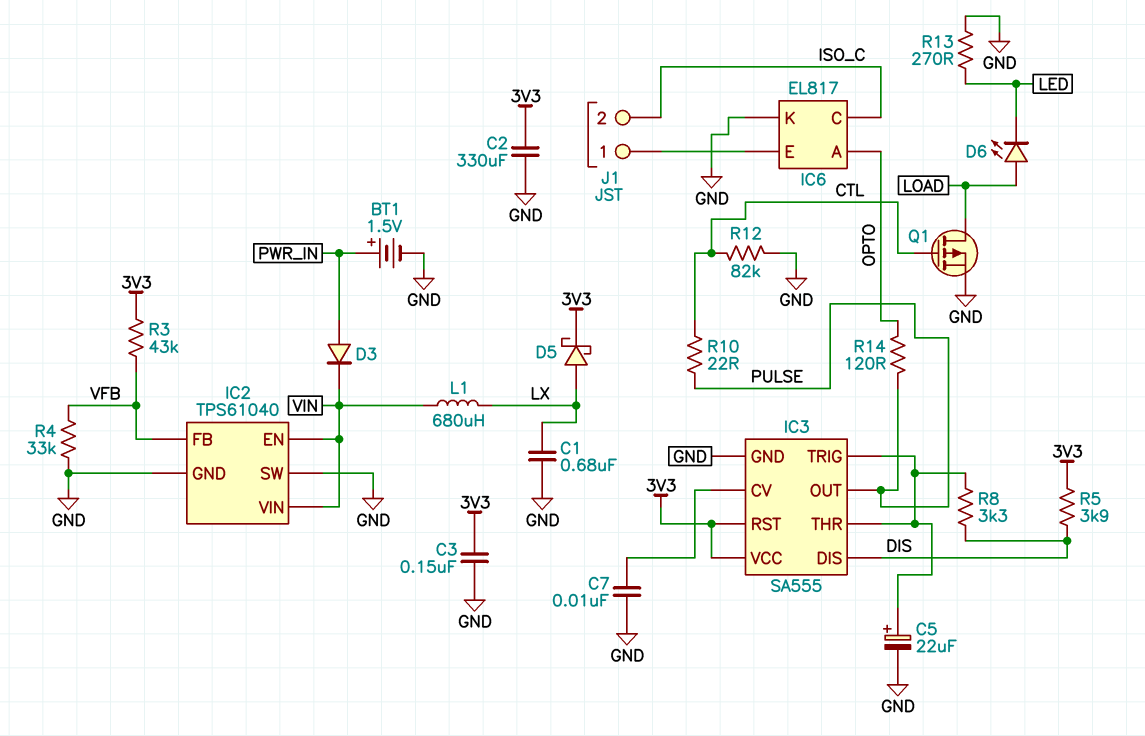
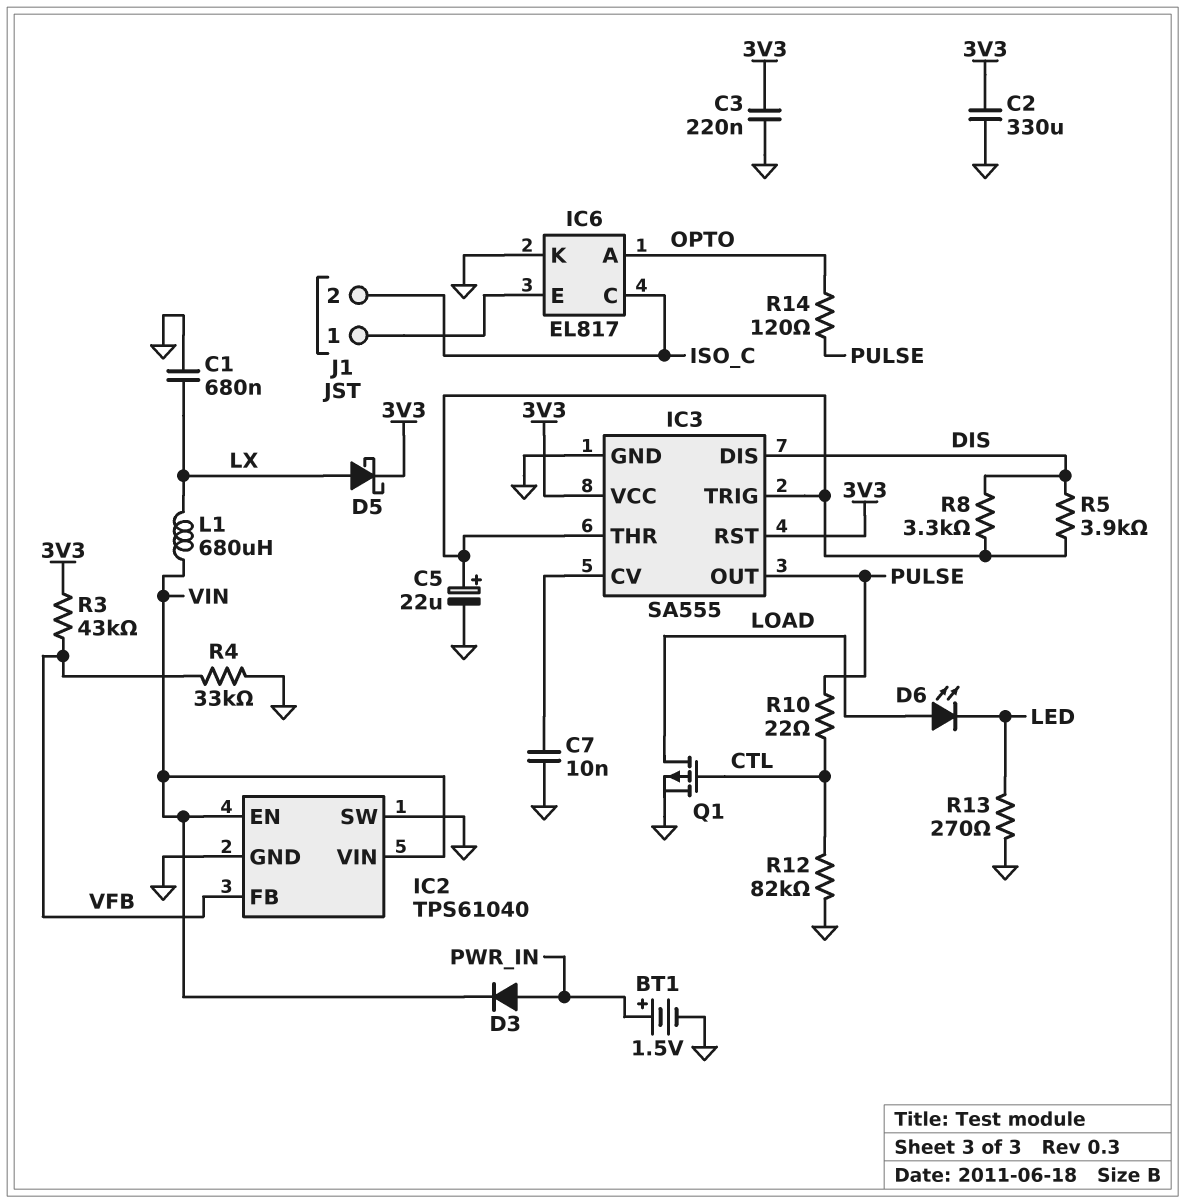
C3: 150nF (3V3, GND) -> 220nF (3V3, GND)
R5: 3.9k (3V3, DIS) -> 3.9k (DIS, IC3/THR)

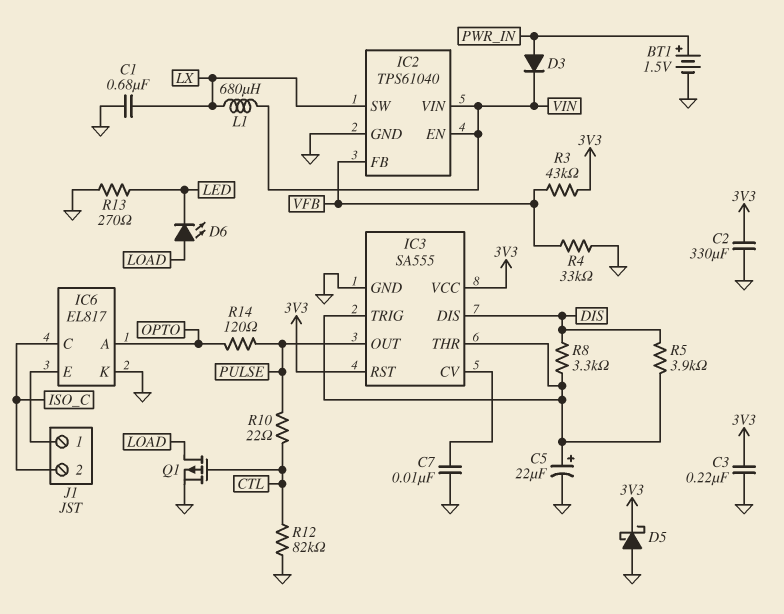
D5: schottky (A LX, K 3V3) -> schottky (A GND, K 3V3)
IC2 pin SW: GND -> LX

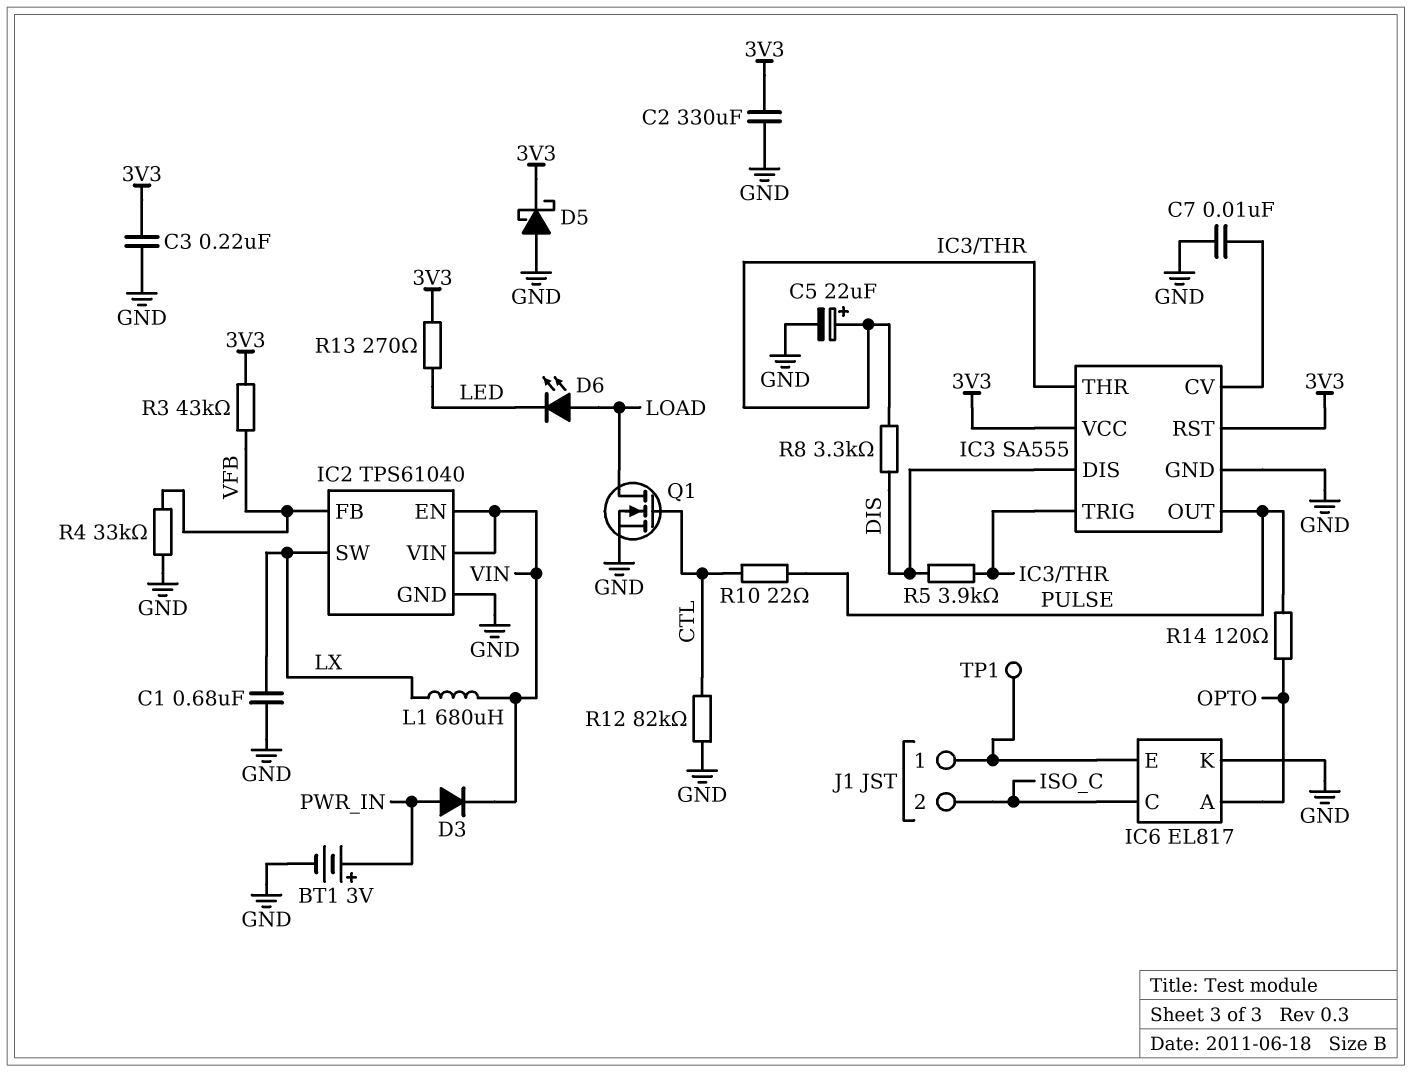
BT1: 1.5V (plus PWR_IN, minus GND) -> 3V (plus PWR_IN, minus GND)
Q1: PMOS (G CTL, D LOAD, S GND) -> NMOS (G CTL, D LOAD, S GND)
R13: 270 (GND, LED) -> 270 (3V3, LED)
TP1: none -> test point (IC6/E)

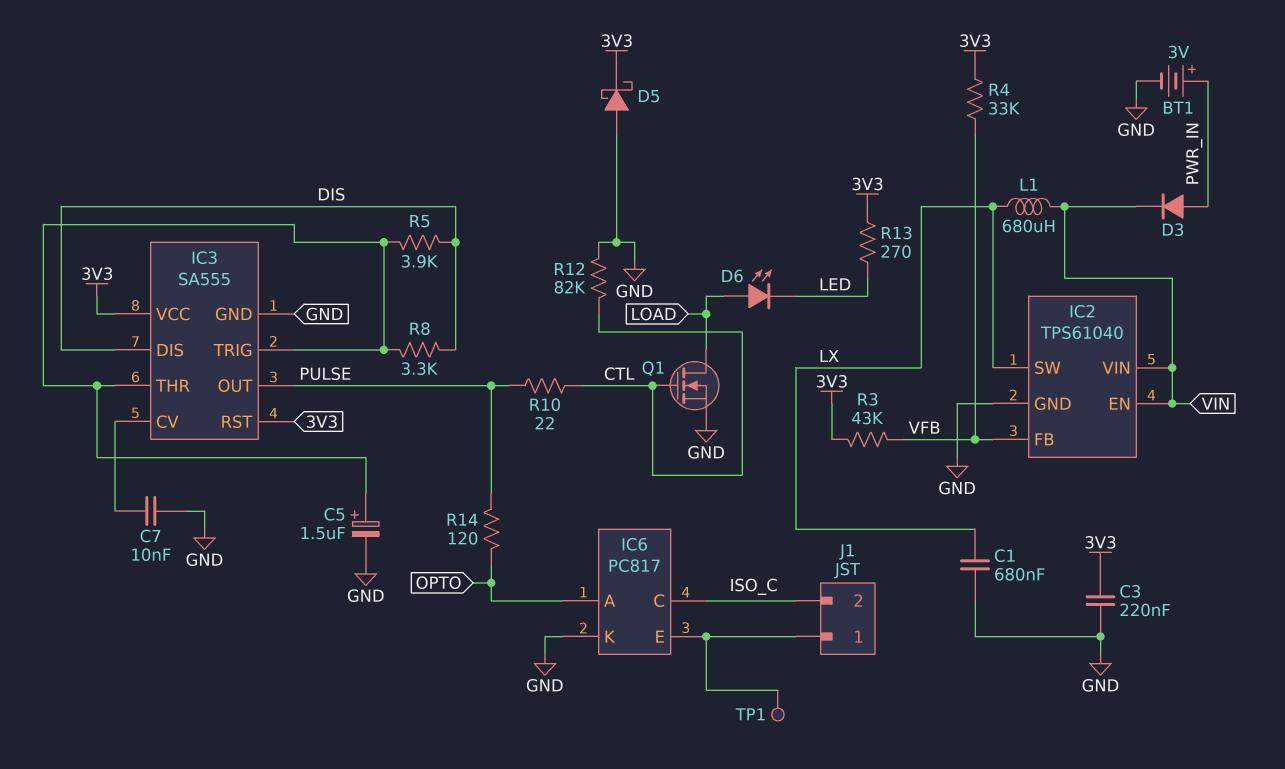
C2: 330uF (3V3, GND) -> none
C5: 22uF (plus IC3/THR, minus GND) -> 1.5uF (plus IC3/THR, minus GND)
IC6: EL817 -> PC817
R4: 33k (GND, VFB) -> 33k (3V3, VFB)

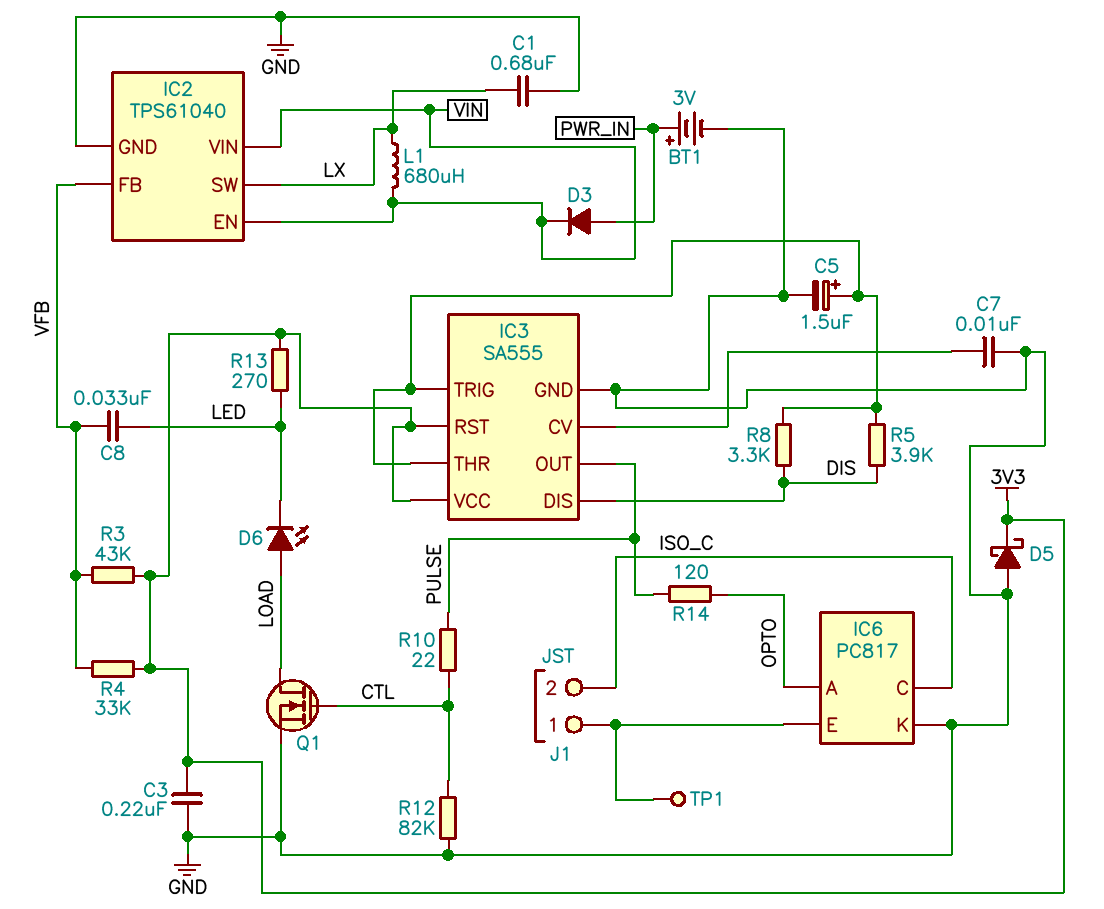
C8: none -> 33nF (LED, VFB)

